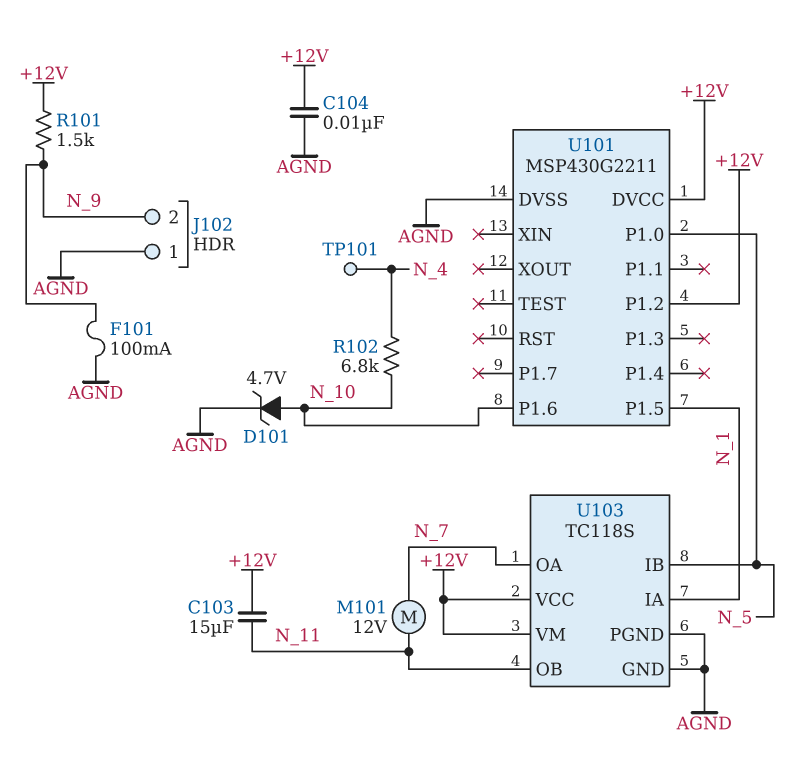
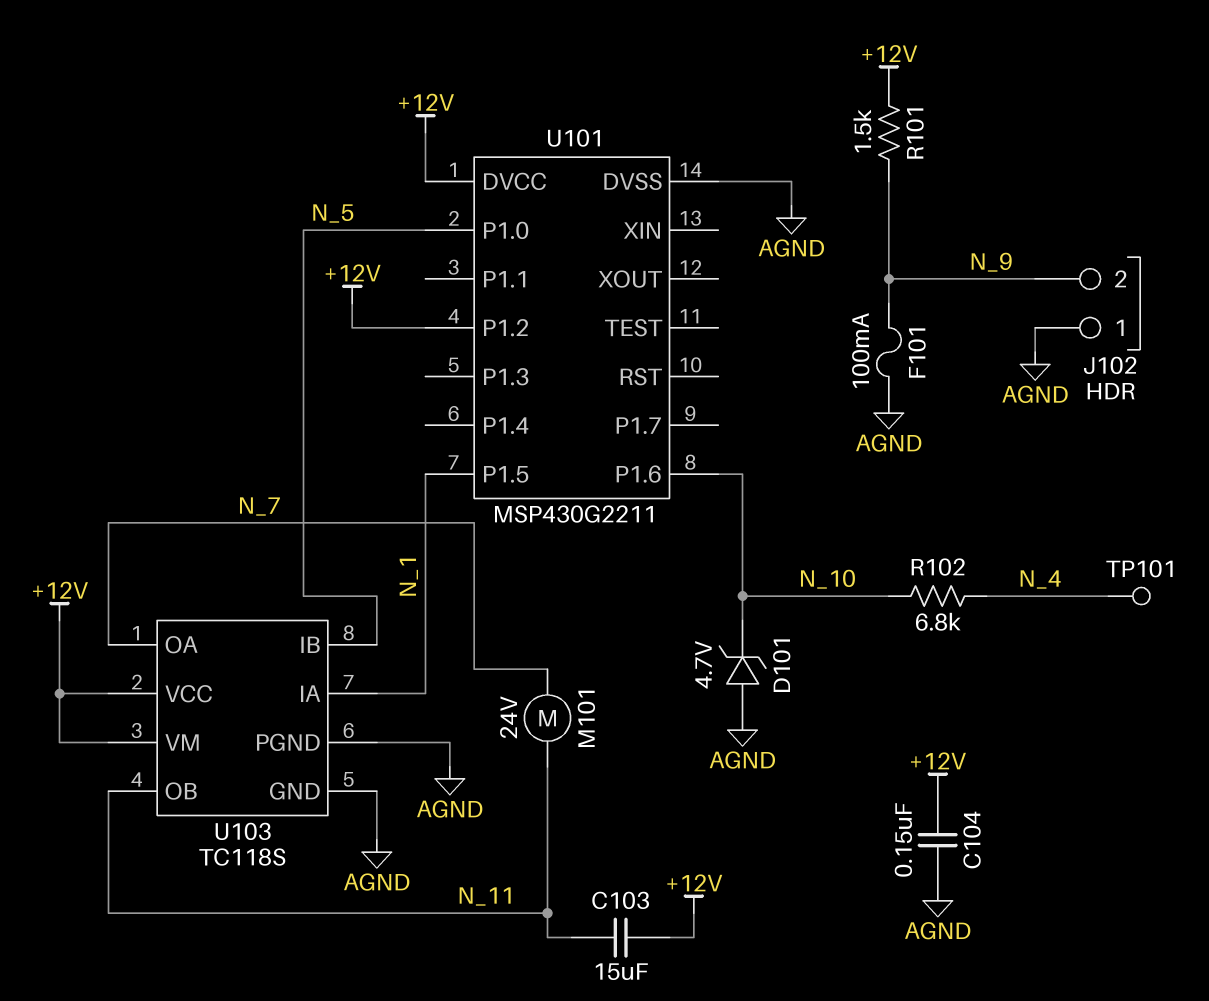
C104: 10nF (+12V, AGND) -> 150nF (+12V, AGND)
D101: zener 4.7V (A N_10, K AGND) -> zener 4.7V (A AGND, K N_10)
M101: motor 12V (N_7, N_11) -> motor 24V (N_7, N_11)

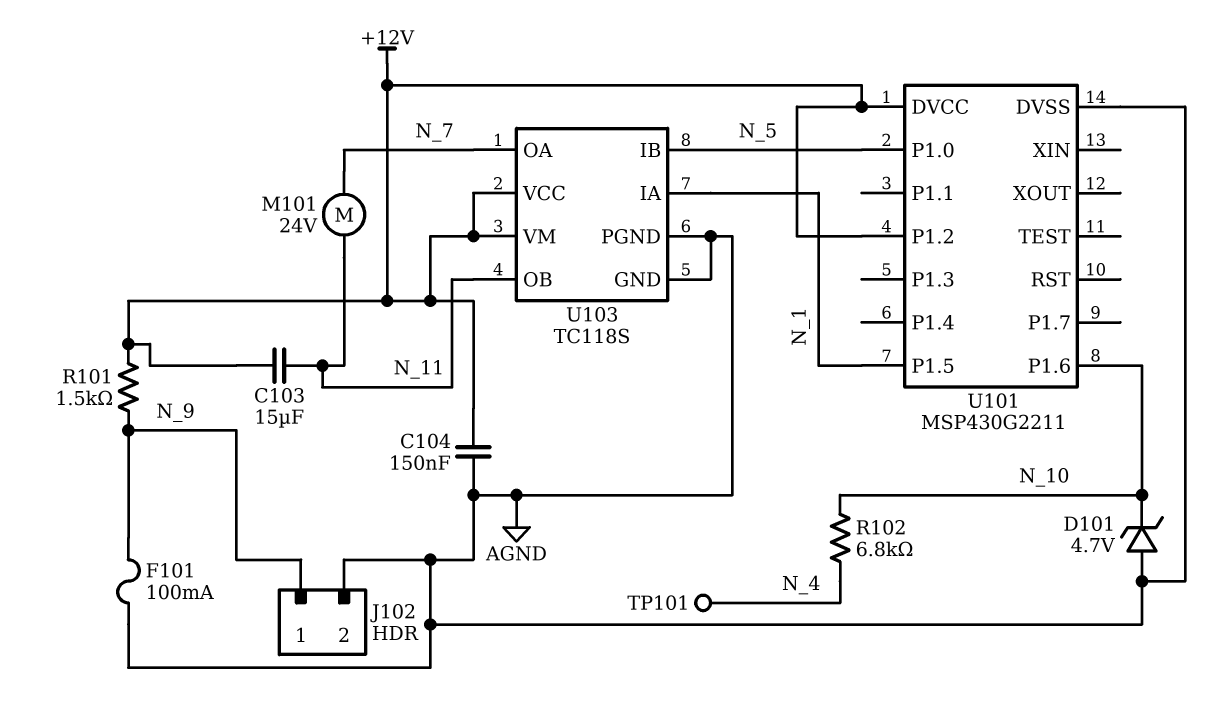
J102 pin 1: AGND -> N_9
J102 pin 2: N_9 -> AGND

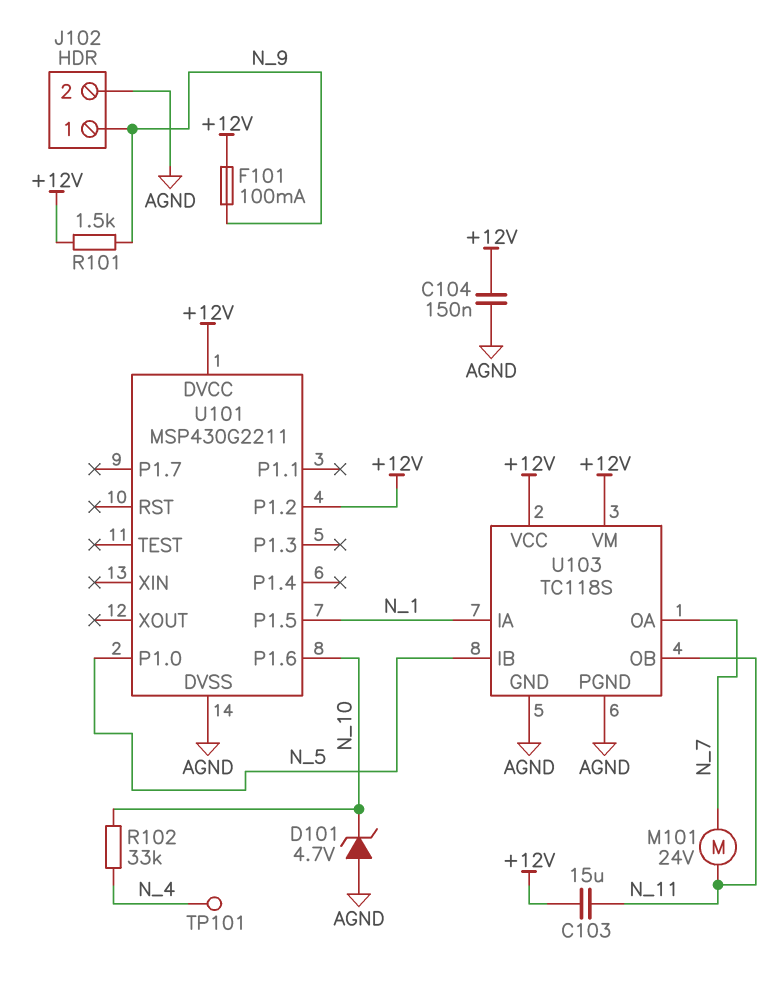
F101: 100mA (AGND, N_9) -> 100mA (+12V, N_9)
R102: 6.8k (N_4, N_10) -> 33k (N_4, N_10)

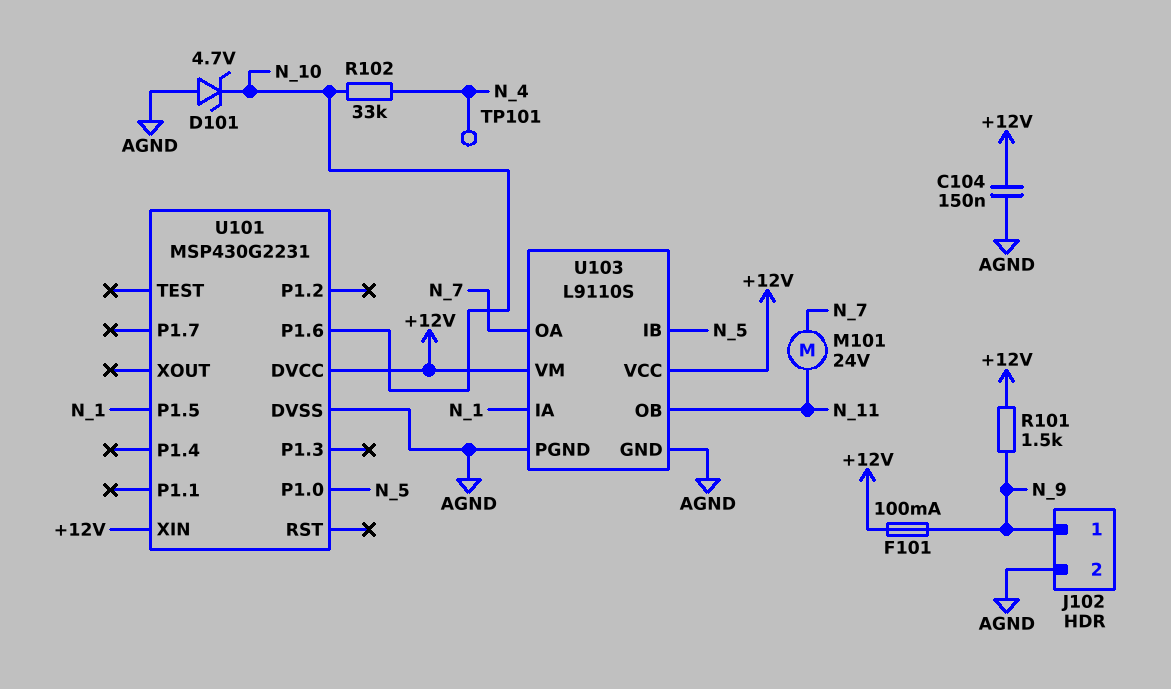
C103: 15uF (+12V, N_11) -> none
U101: MSP430G2211 -> MSP430G2231
U101 pin P1.2: +12V -> none
U101 pin XIN: none -> +12V
U103: TC118S -> L9110S

